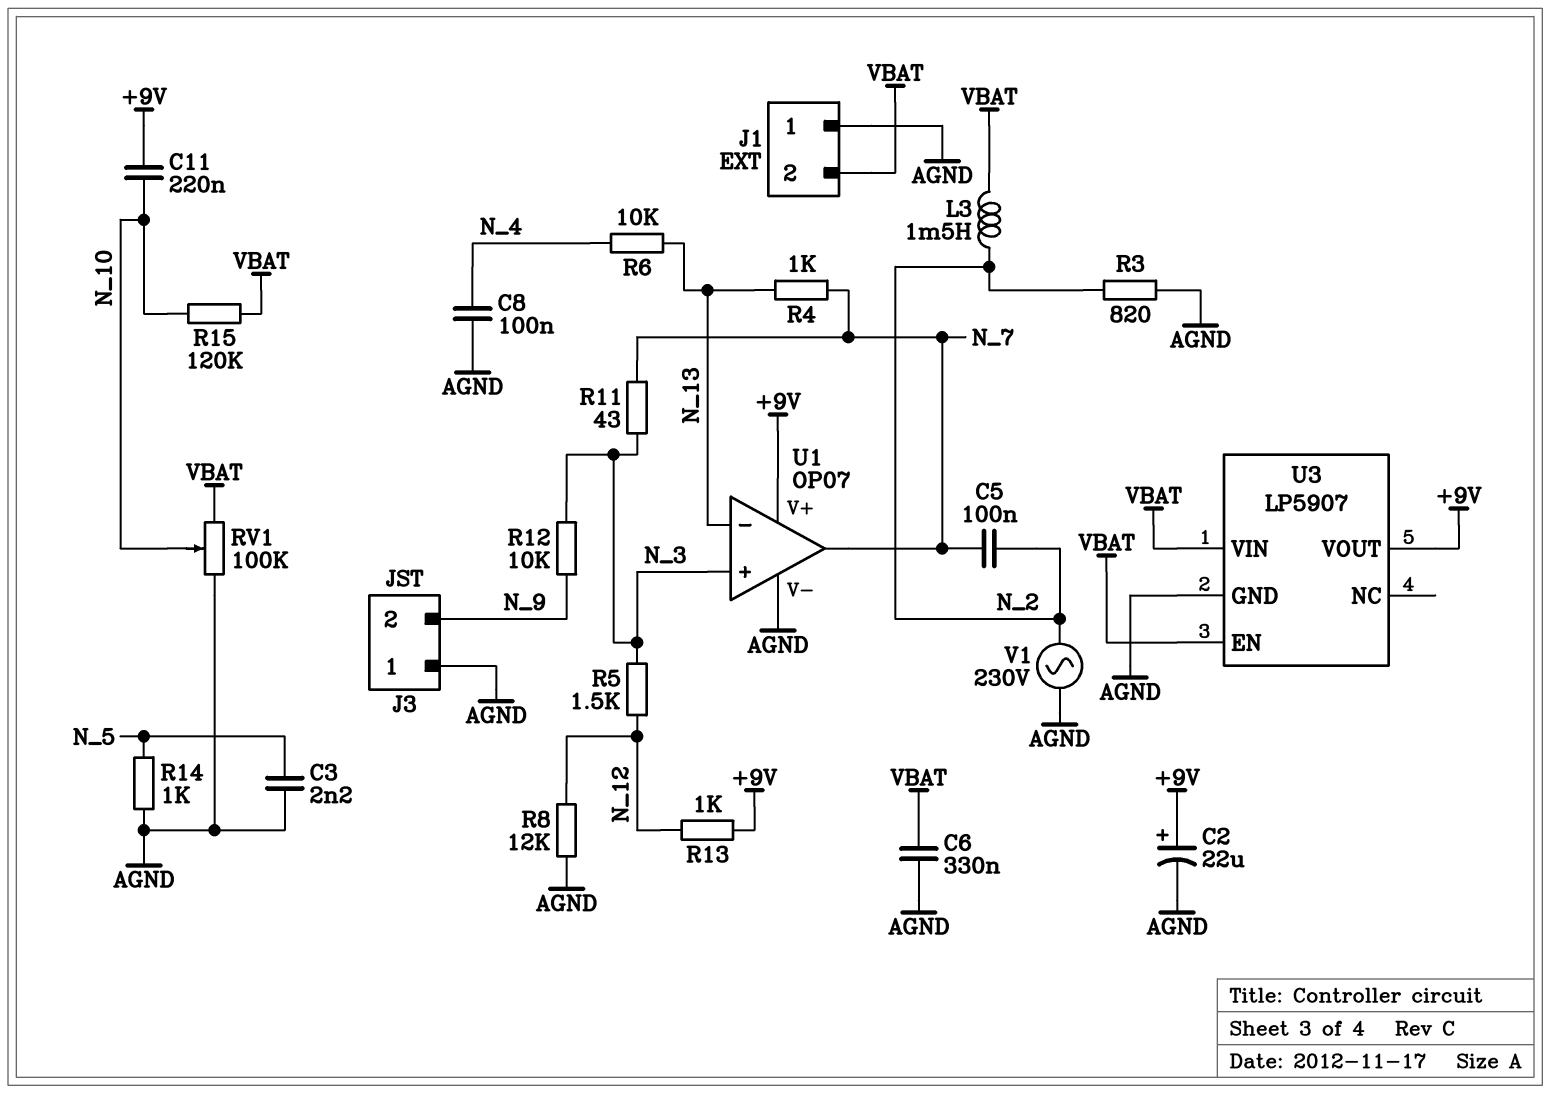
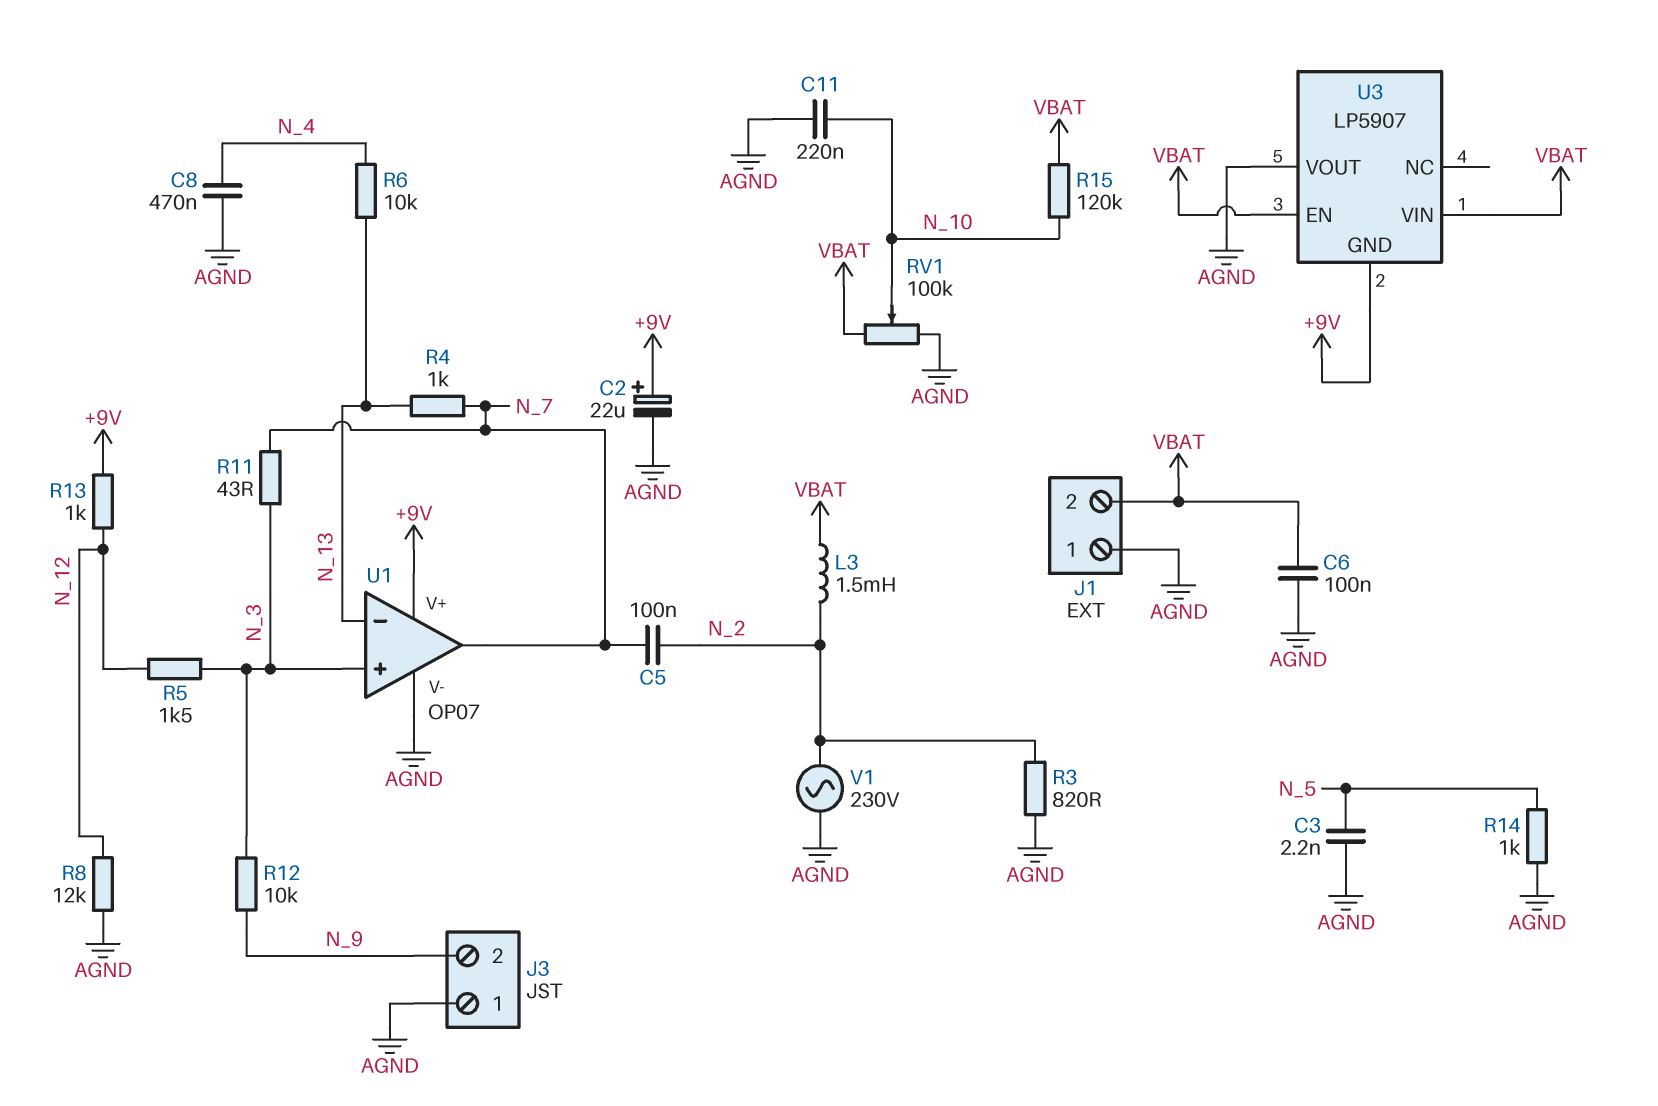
C6: 330nF (AGND, VBAT) -> 100nF (AGND, VBAT)
C8: 100nF (AGND, N_4) -> 470nF (AGND, N_4)
C11: 220nF (+9V, N_10) -> 220nF (AGND, N_10)
U3 pin GND: AGND -> +9V
U3 pin VOUT: +9V -> AGND

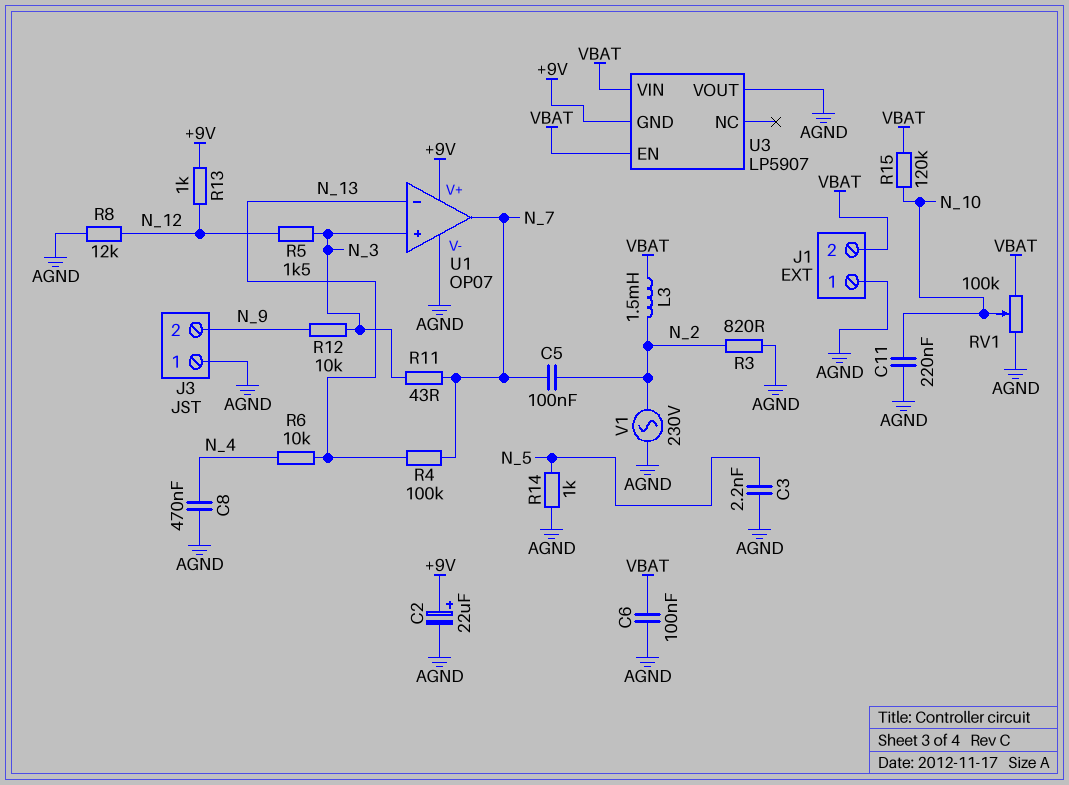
R4: 1k (N_7, N_13) -> 100k (N_7, N_13)

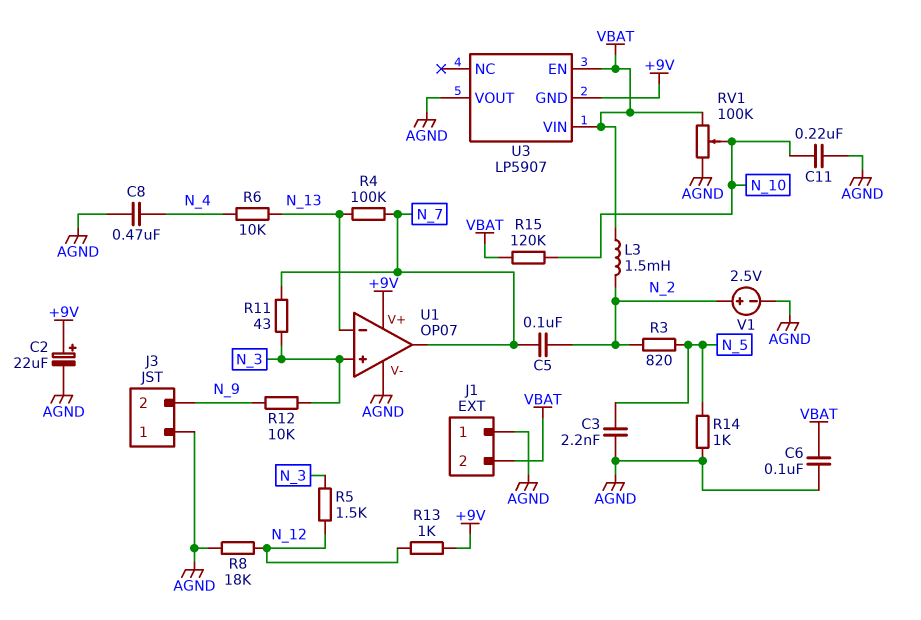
R3: 820 (AGND, N_2) -> 820 (N_2, N_5)
R8: 12k (AGND, N_12) -> 18k (AGND, N_12)
V1: AC 230V (AGND, N_2) -> 2.5V (plus N_2, minus AGND)

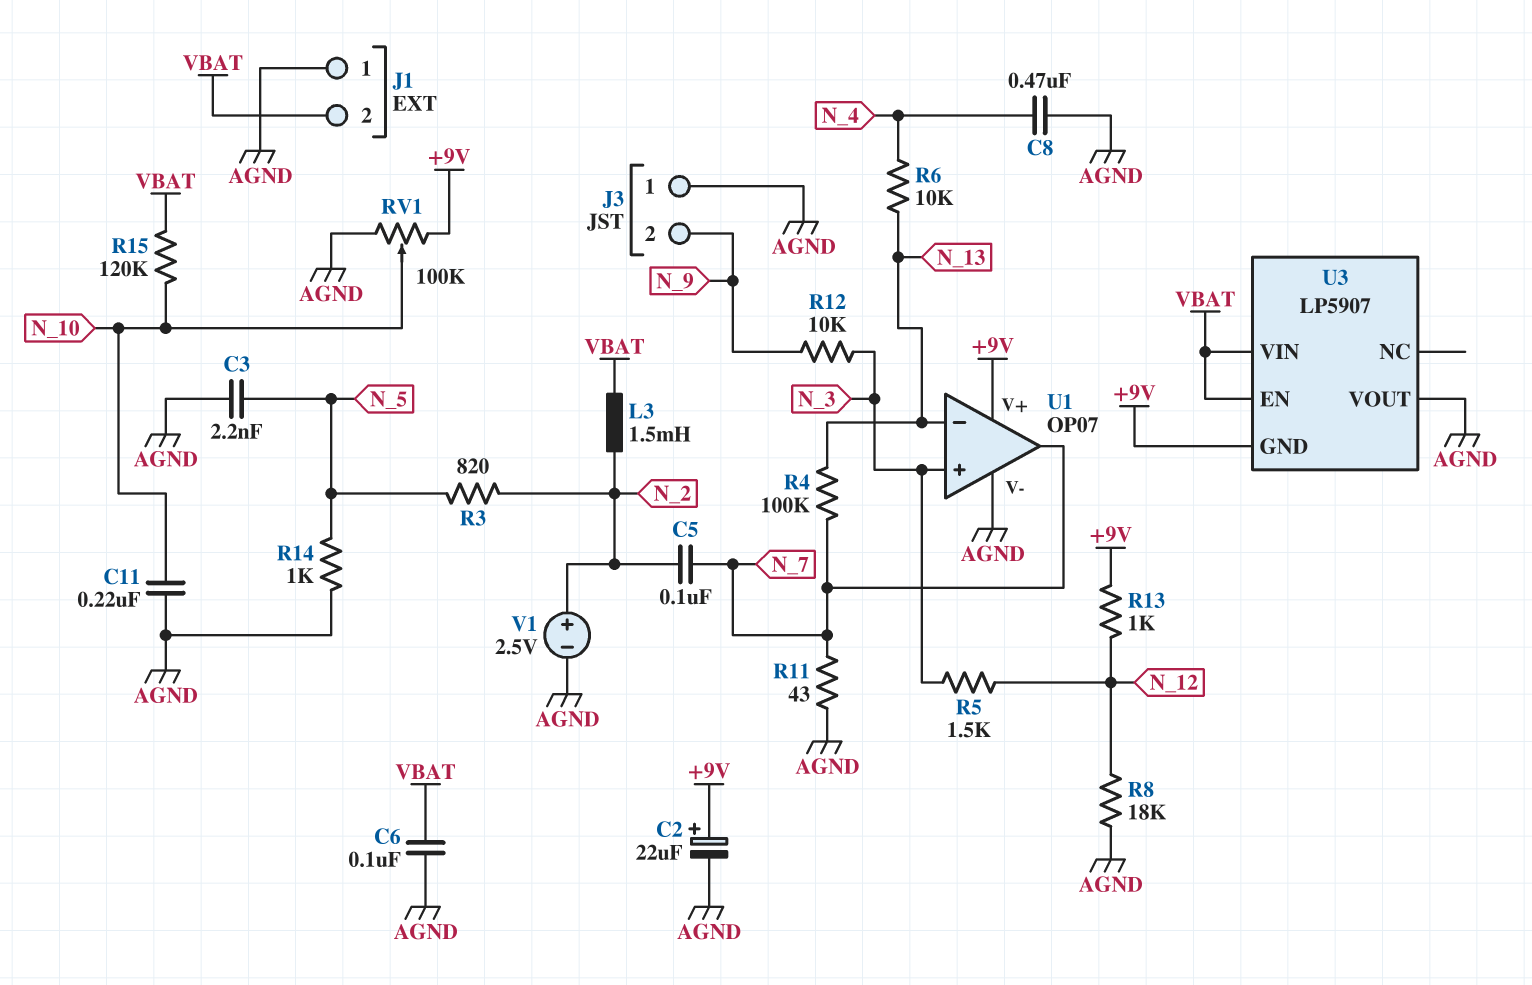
R11: 43 (N_3, N_7) -> 43 (AGND, N_7)
RV1: 100k (AGND, VBAT, wiper N_10) -> 100k (+9V, AGND, wiper N_10)

